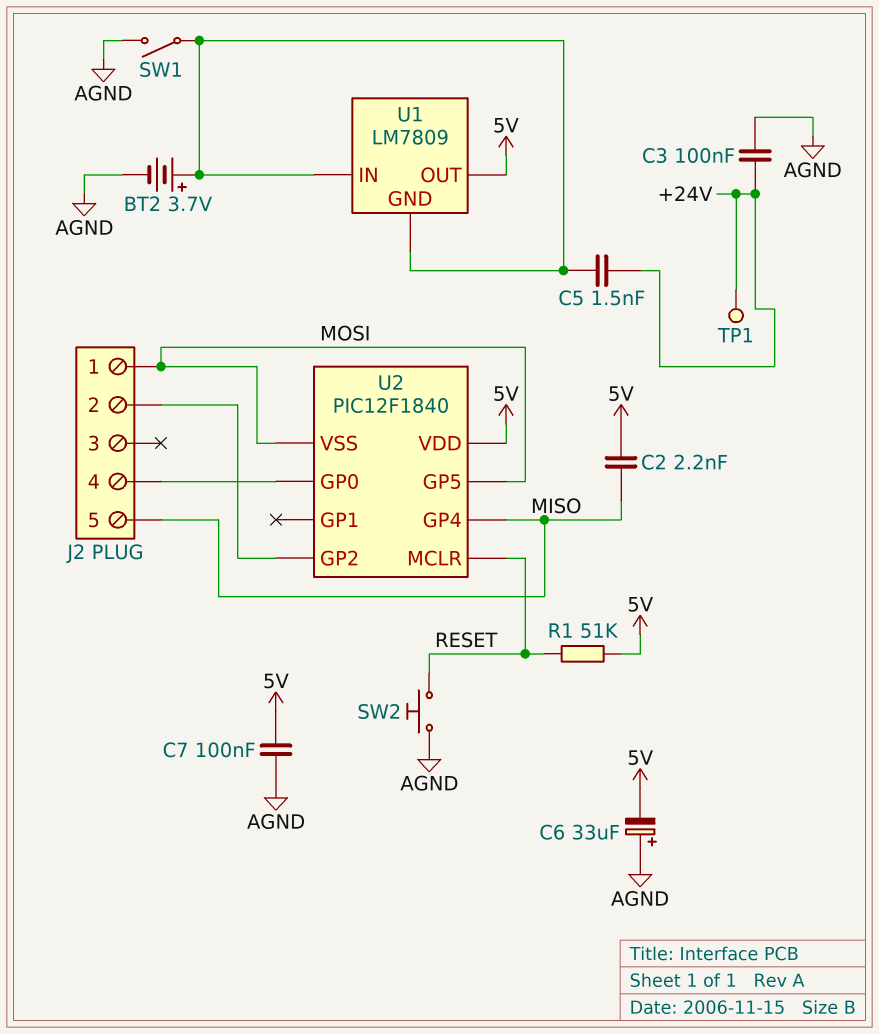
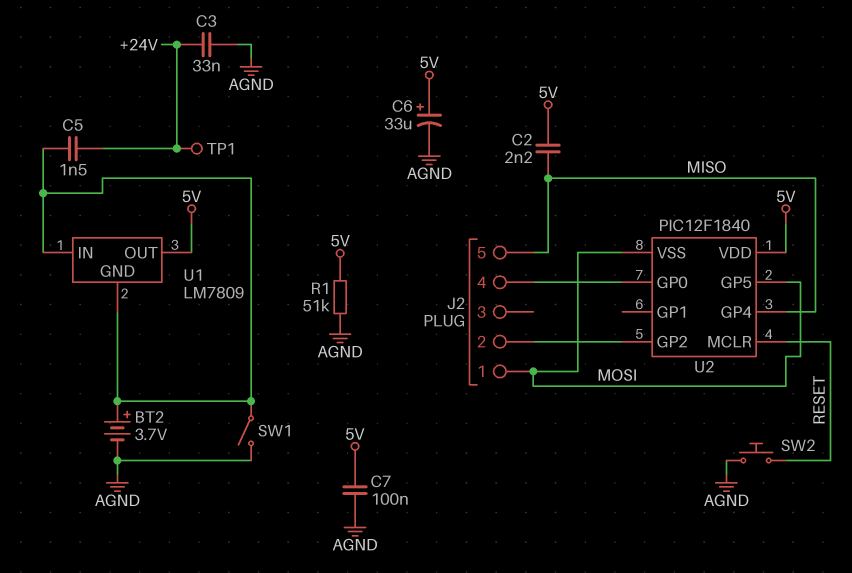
C3: 100nF (+24V, AGND) -> 33nF (+24V, AGND)
C6: 33uF (plus AGND, minus 5V) -> 33uF (plus 5V, minus AGND)
R1: 51k (5V, RESET) -> 51k (5V, AGND)

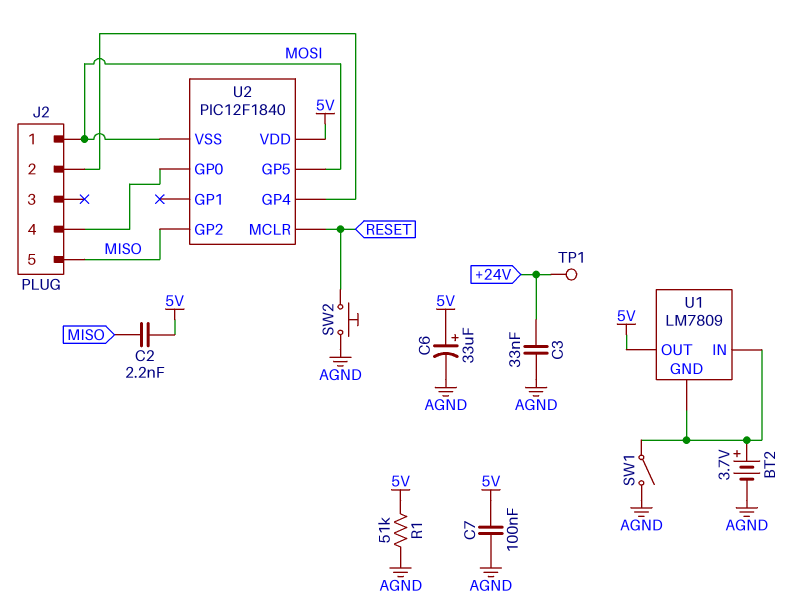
C5: 1.5nF (+24V, U1/GND) -> none
U2 pin GP2: J2/2 -> MISO
U2 pin GP4: MISO -> J2/2

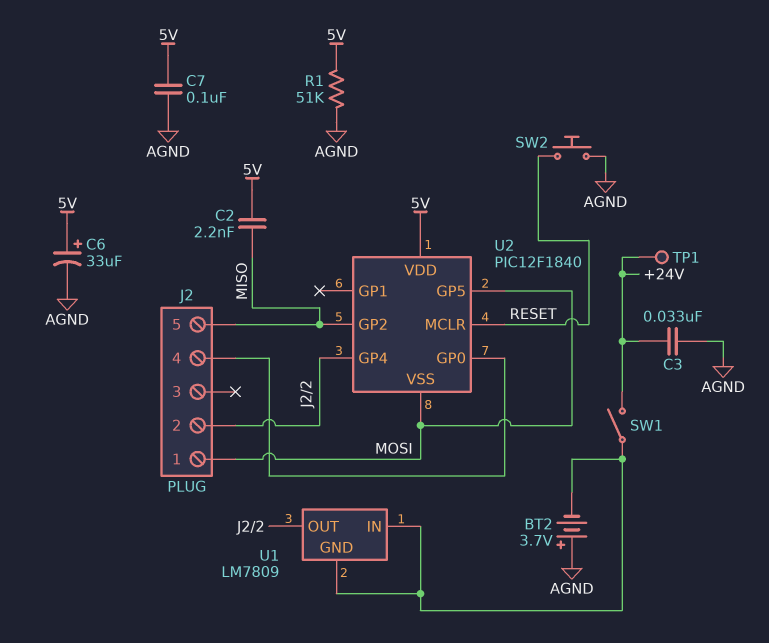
BT2: 3.7V (plus U1/GND, minus AGND) -> 3.7V (plus AGND, minus U1/GND)
SW1: switch (AGND, U1/GND) -> switch (+24V, U1/GND)
U1 pin OUT: 5V -> J2/2

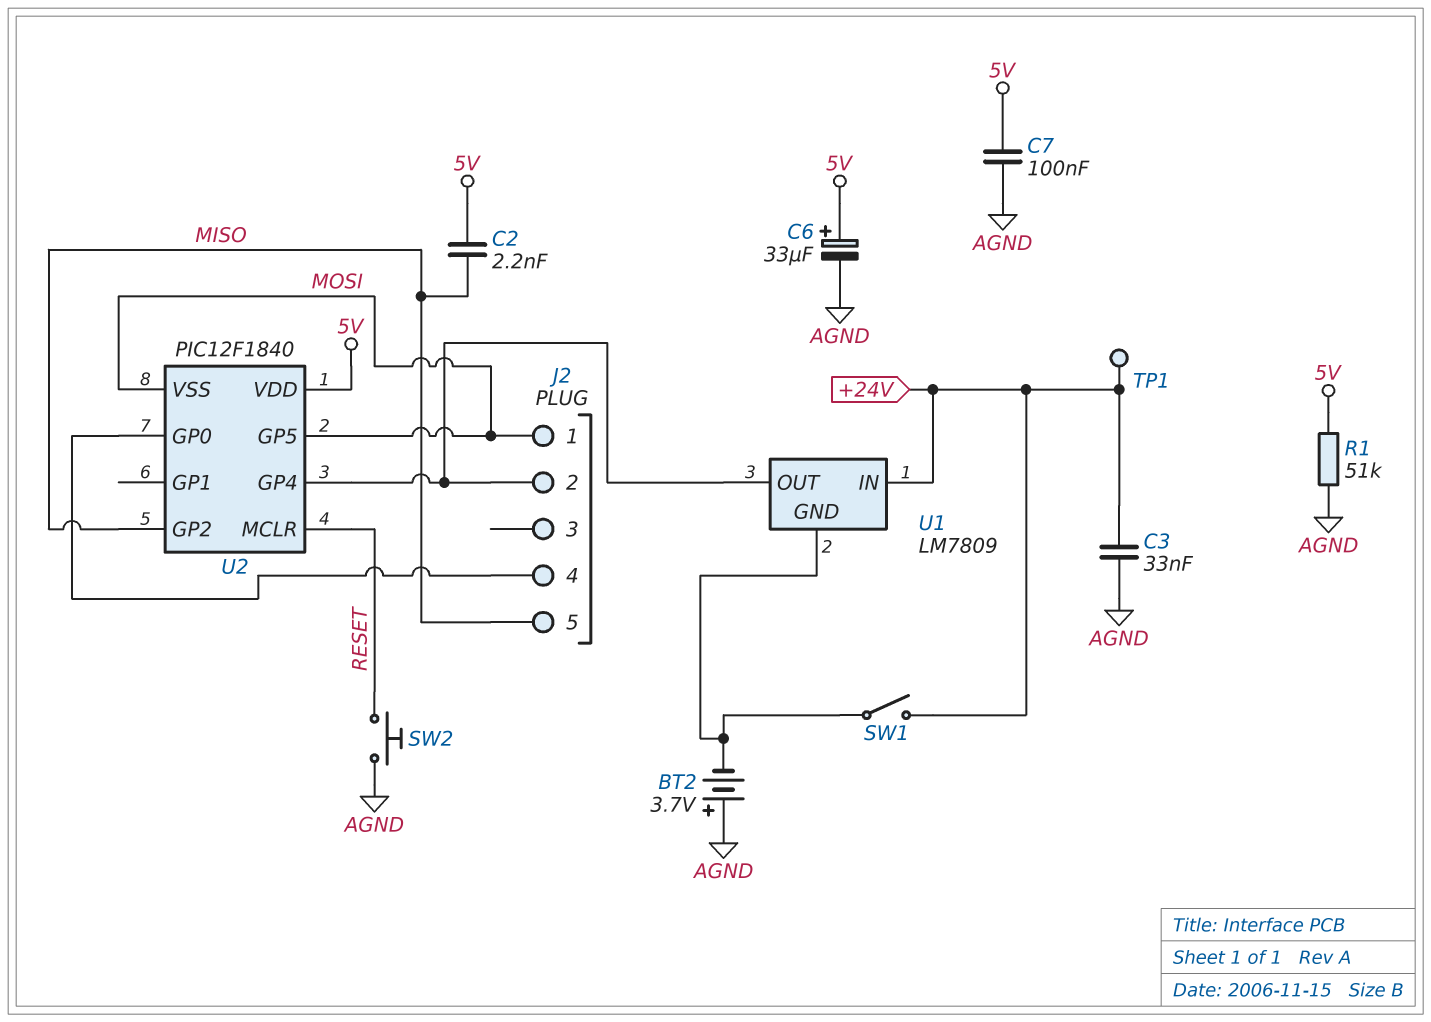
U1 pin IN: U1/GND -> +24V

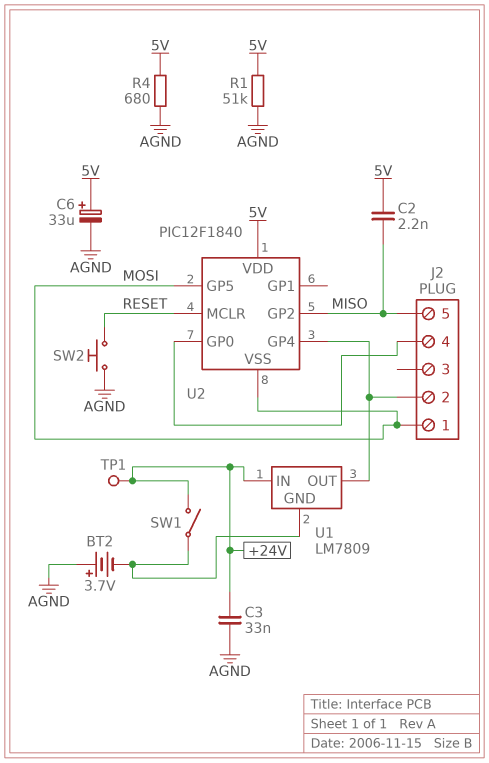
C7: 100nF (5V, AGND) -> none
R4: none -> 680 (5V, AGND)

